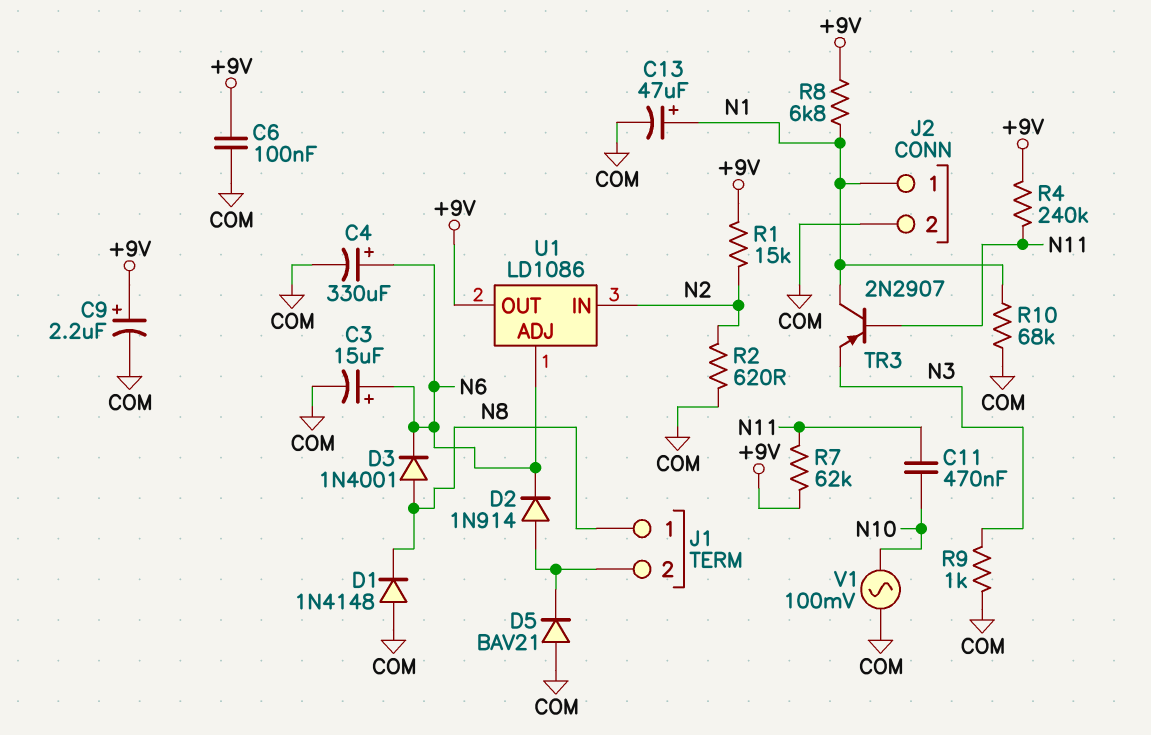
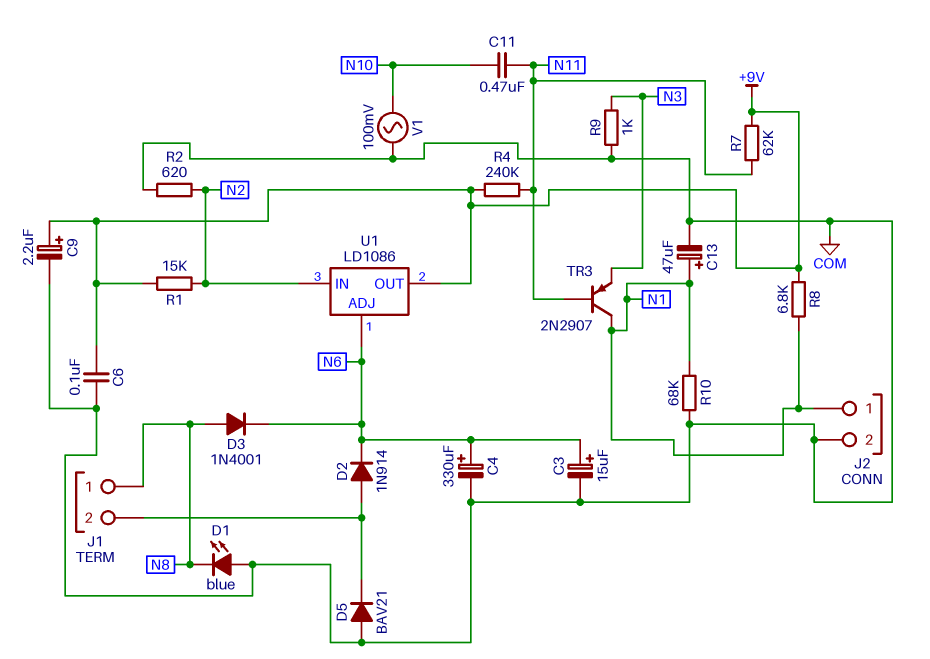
D1: diode 1N4148 (A COM, K N8) -> LED blue (A COM, K N8)

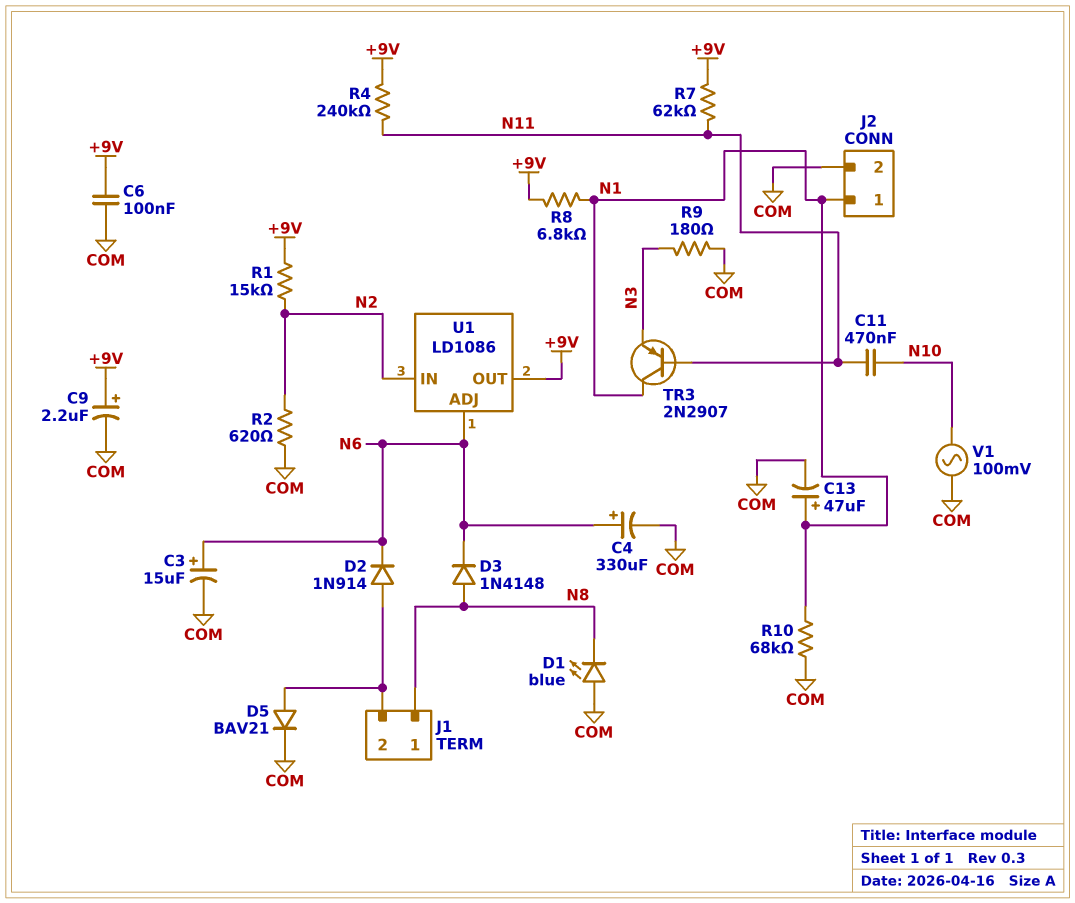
D3: diode 1N4001 (A N8, K N6) -> diode 1N4148 (A N8, K N6)
D5: diode BAV21 (A COM, K J1/2) -> diode BAV21 (A J1/2, K COM)
R9: 1k (COM, N3) -> 180 (COM, N3)

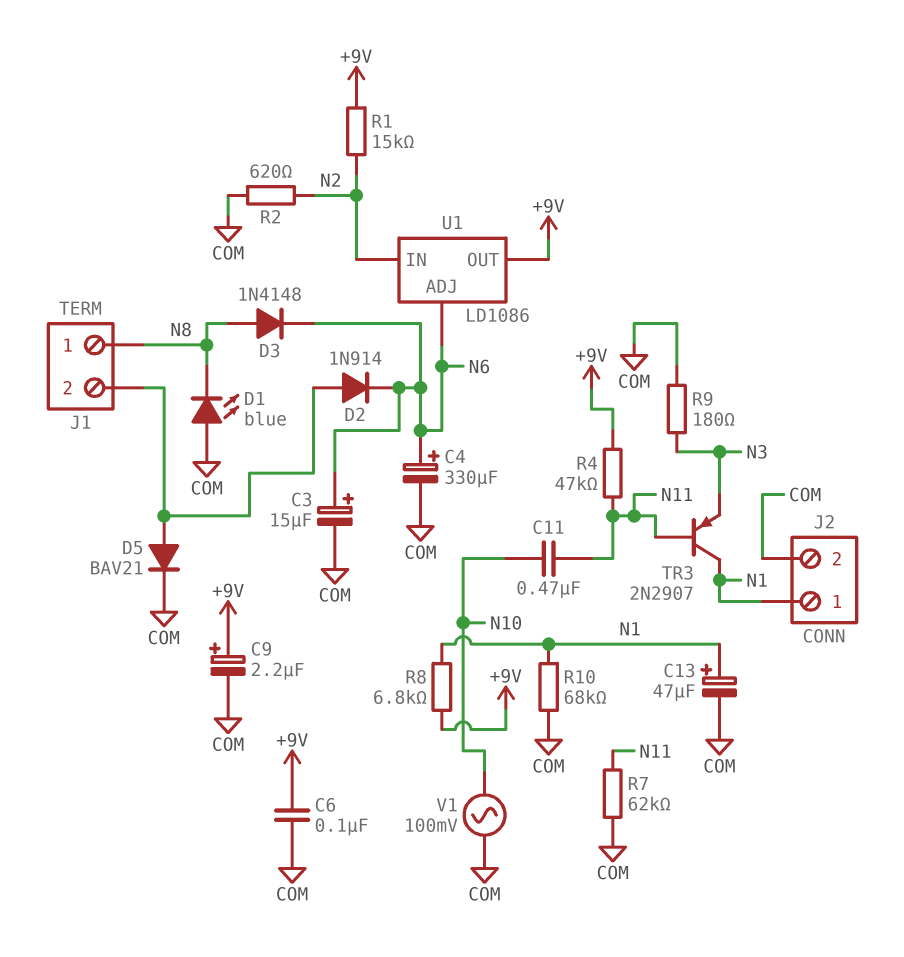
R4: 240k (+9V, N11) -> 47k (+9V, N11)
R7: 62k (+9V, N11) -> 62k (COM, N11)

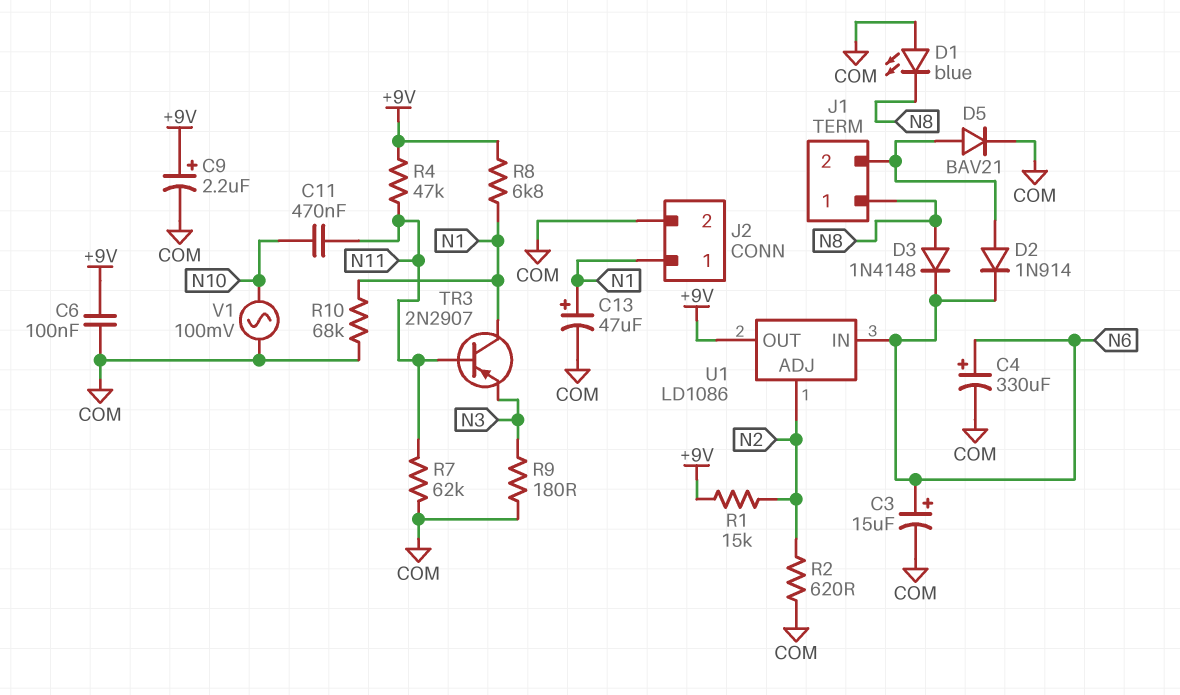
U1 pin ADJ: N6 -> N2
U1 pin IN: N2 -> N6

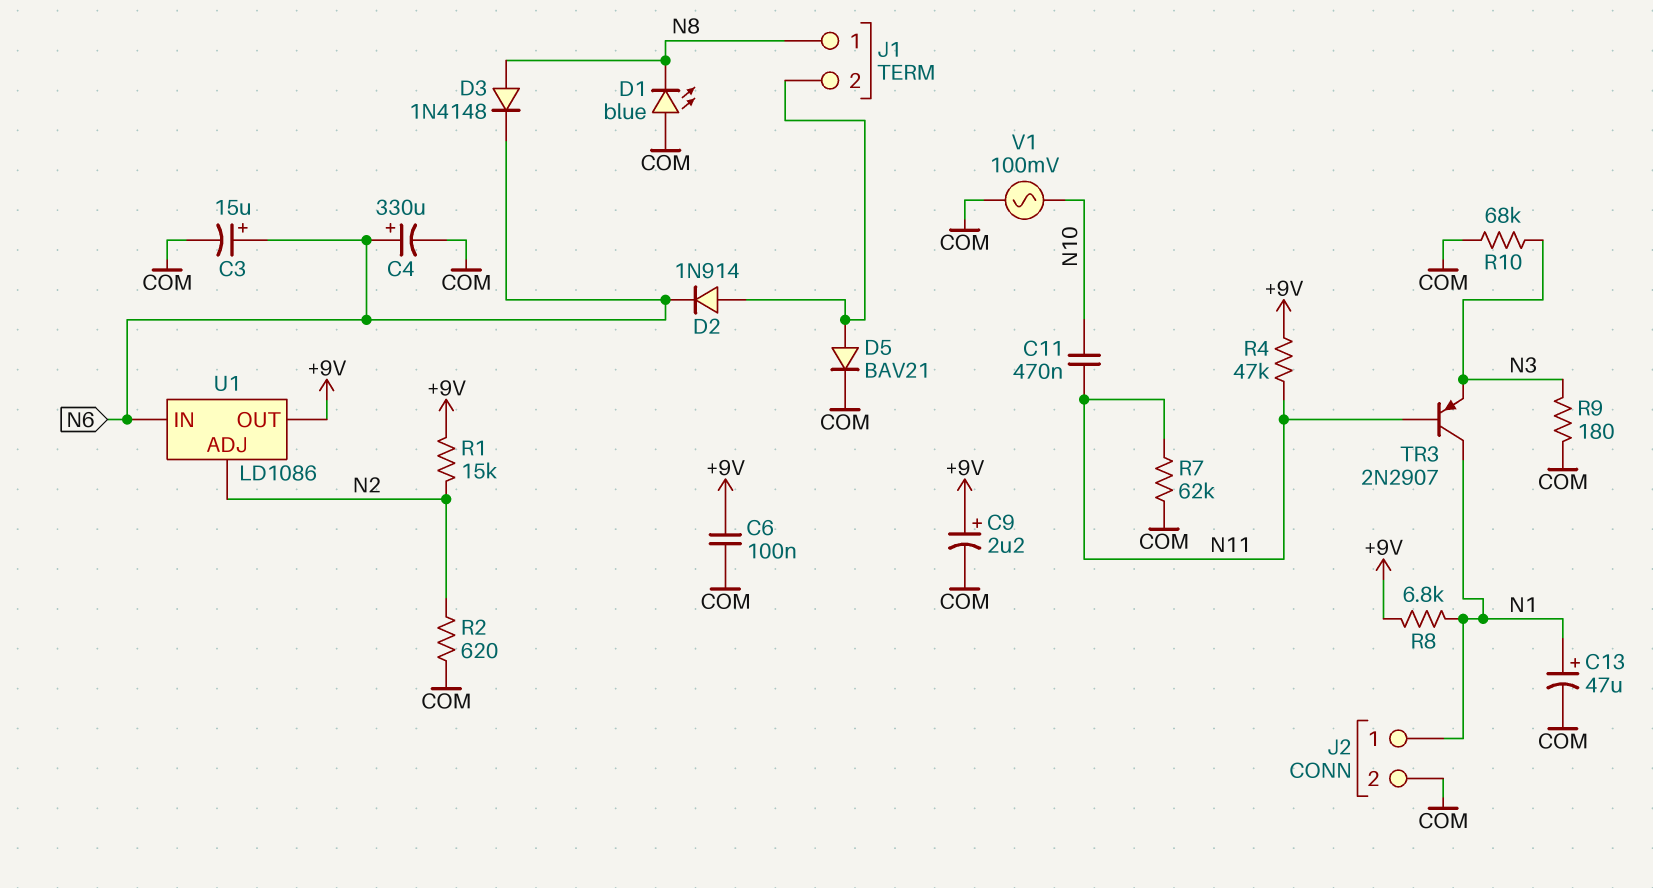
R10: 68k (COM, N1) -> 68k (COM, N3)

